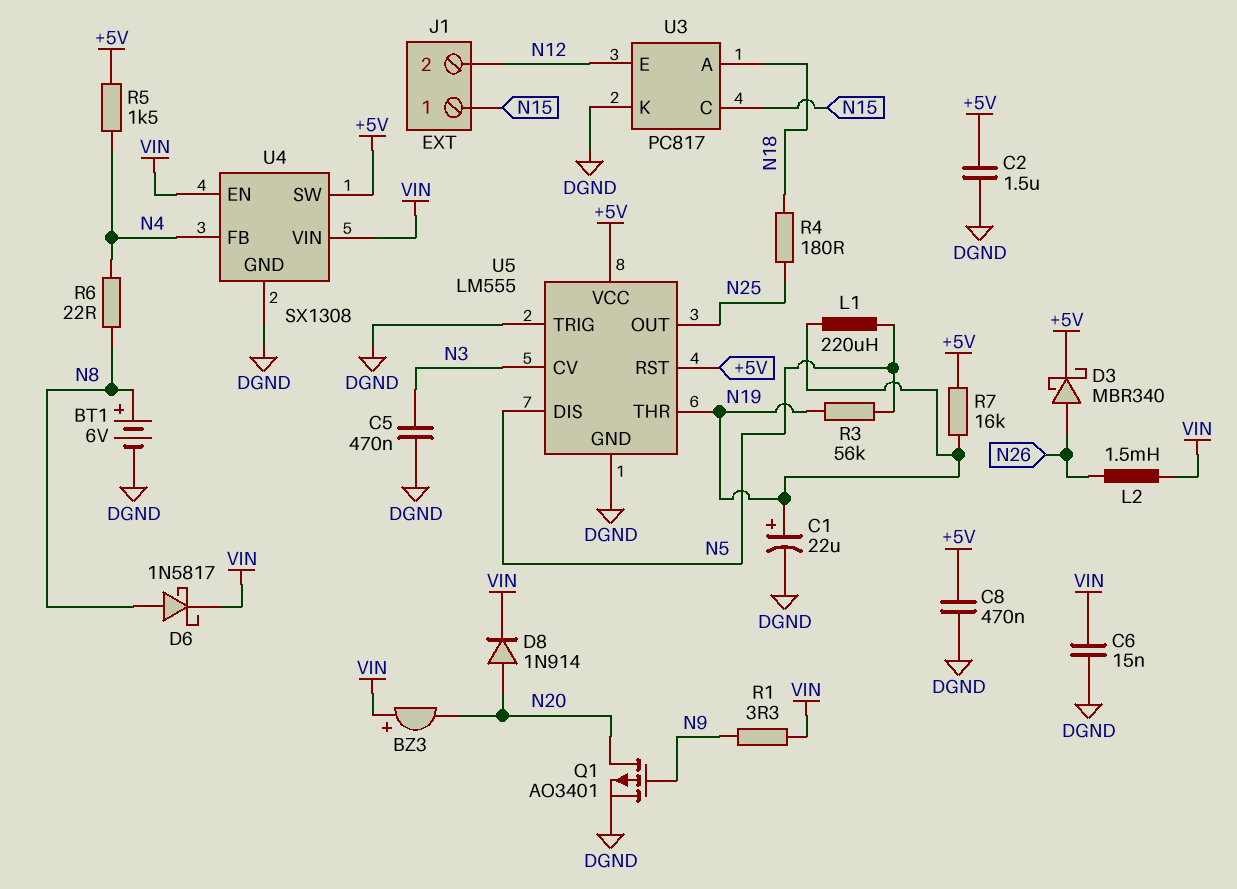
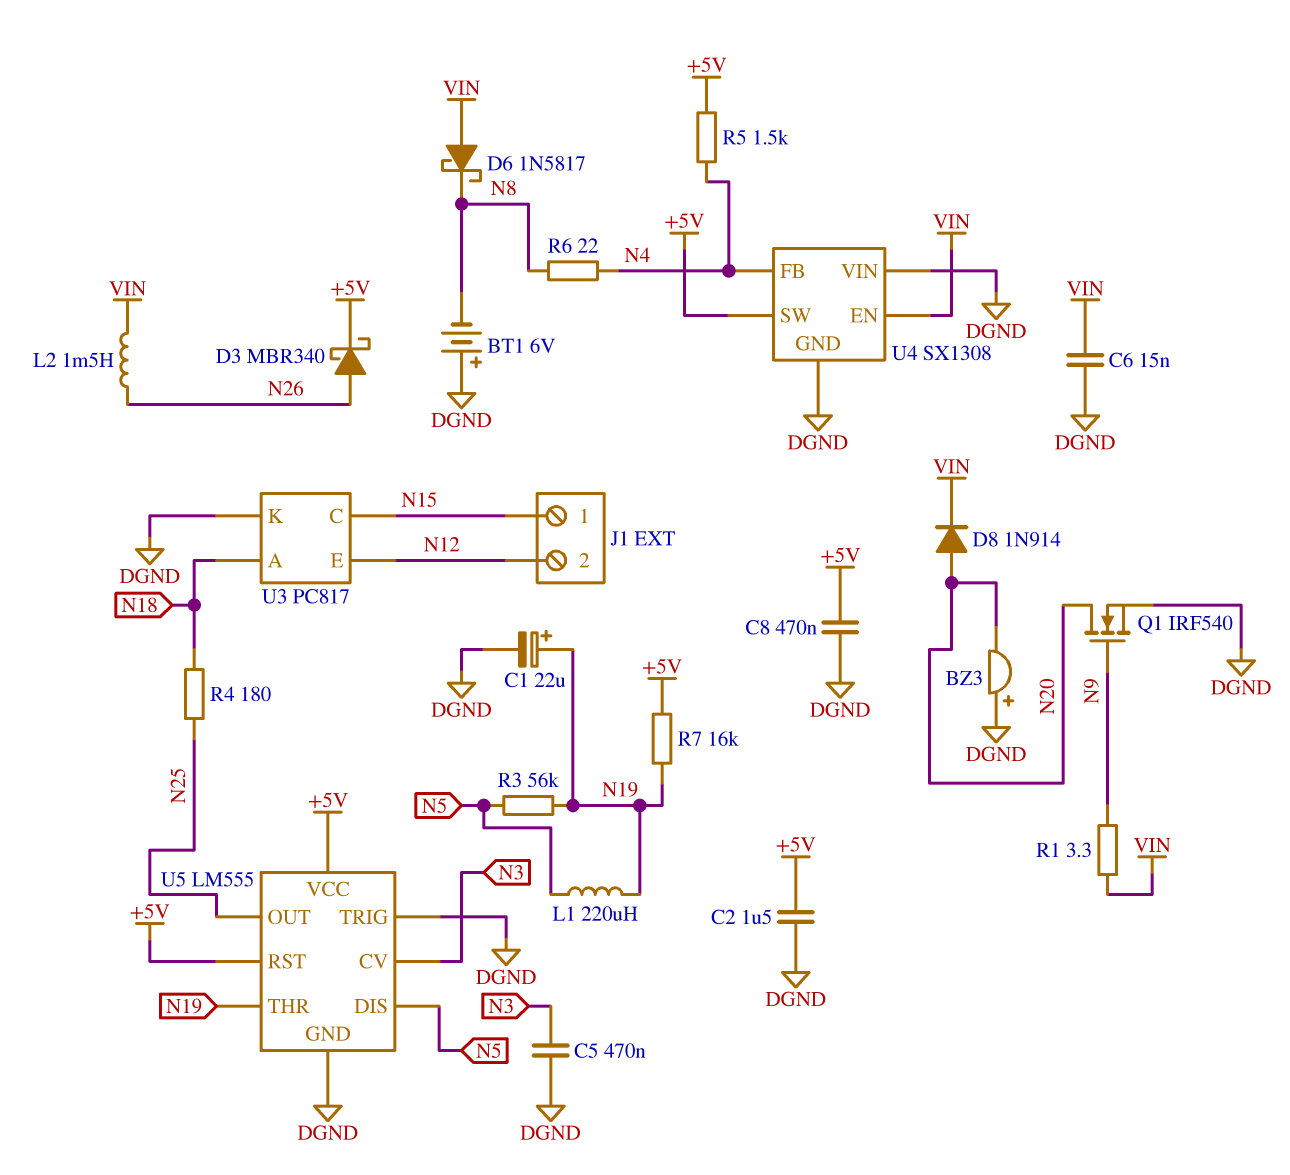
BT1: 6V (plus N8, minus DGND) -> 6V (plus DGND, minus N8)
BZ3: buzzer (plus VIN, minus N20) -> buzzer (plus DGND, minus N20)
D6: schottky 1N5817 (A N8, K VIN) -> schottky 1N5817 (A VIN, K N8)
Q1: PMOS AO3401 (G N9, D N20, S DGND) -> NMOS IRF540 (G N9, D N20, S DGND)
U4 pin VIN: VIN -> DGND

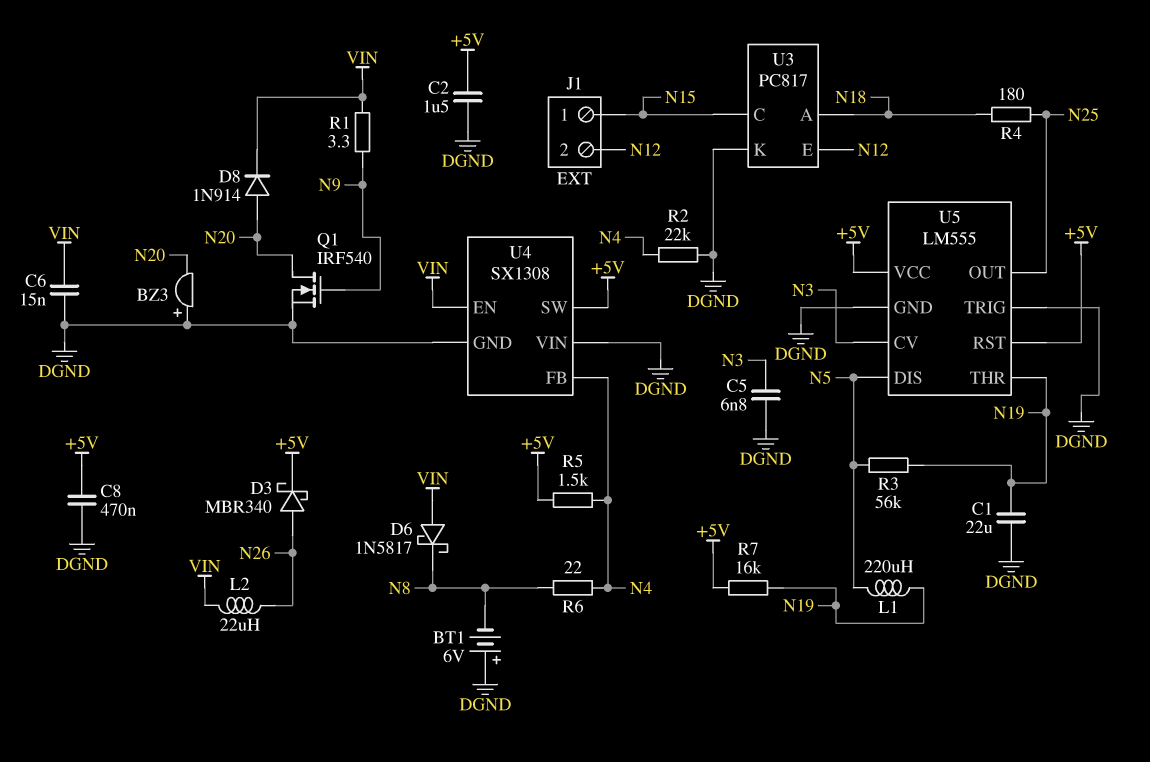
C1: 22uF (plus N19, minus DGND) -> 22uF (DGND, N19)
C5: 470nF (DGND, N3) -> 6.8nF (DGND, N3)
L2: 1.5mH (N26, VIN) -> 22uH (N26, VIN)
R2: none -> 22k (DGND, N4)

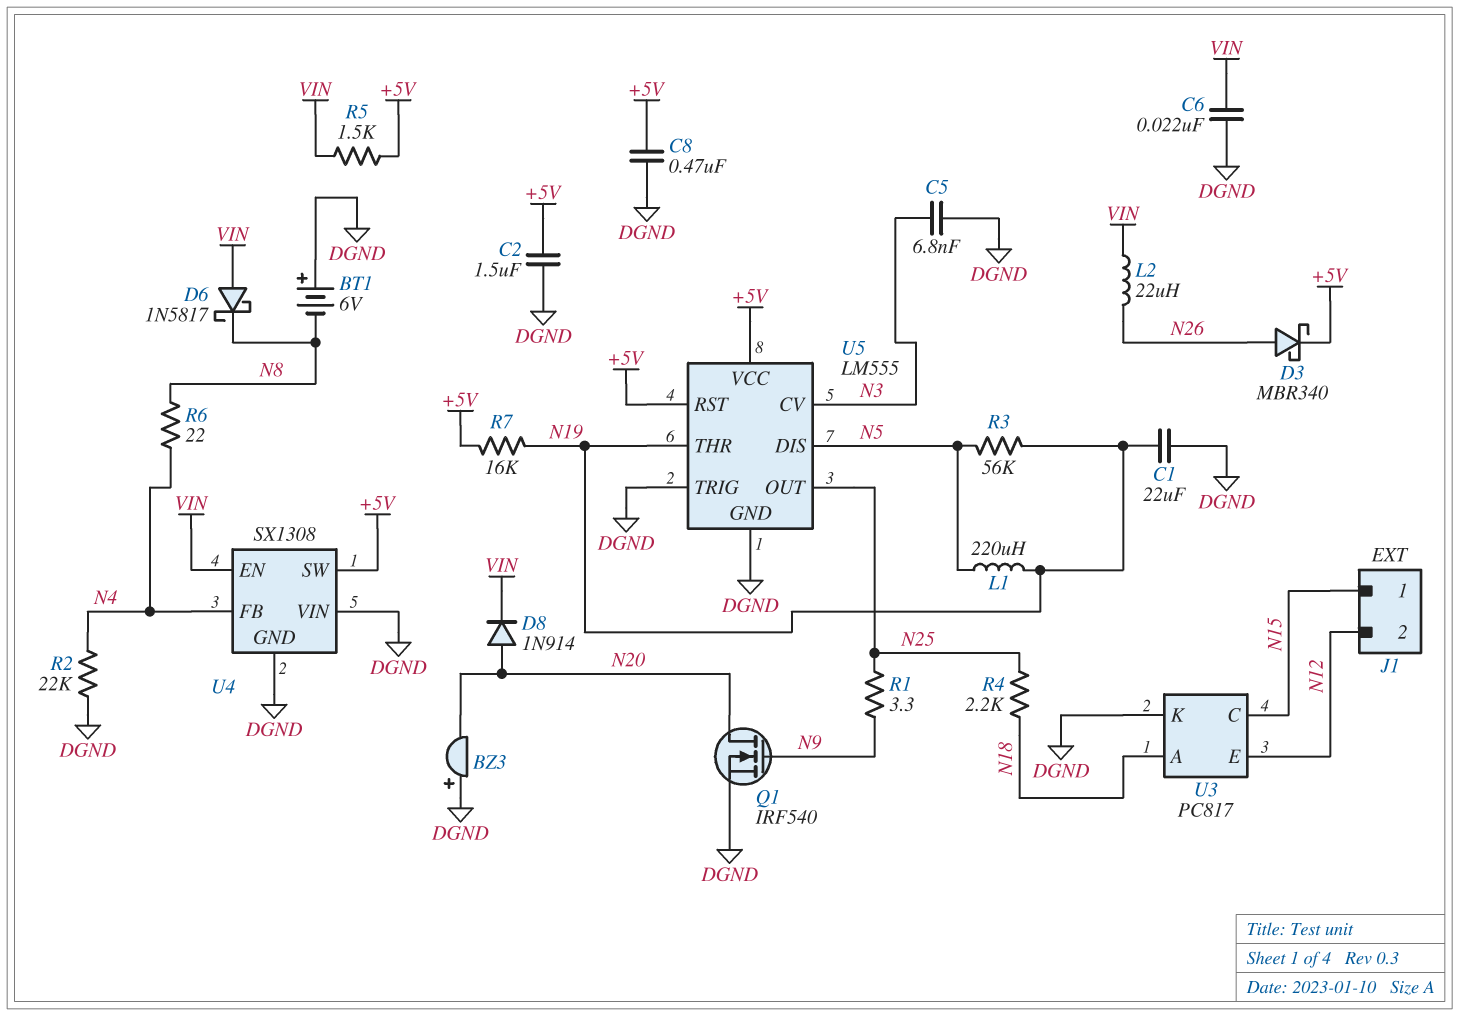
C6: 15nF (DGND, VIN) -> 22nF (DGND, VIN)
R1: 3.3 (N9, VIN) -> 3.3 (N9, N25)
R4: 180 (N18, N25) -> 2.2k (N18, N25)
R5: 1.5k (+5V, N4) -> 1.5k (+5V, VIN)

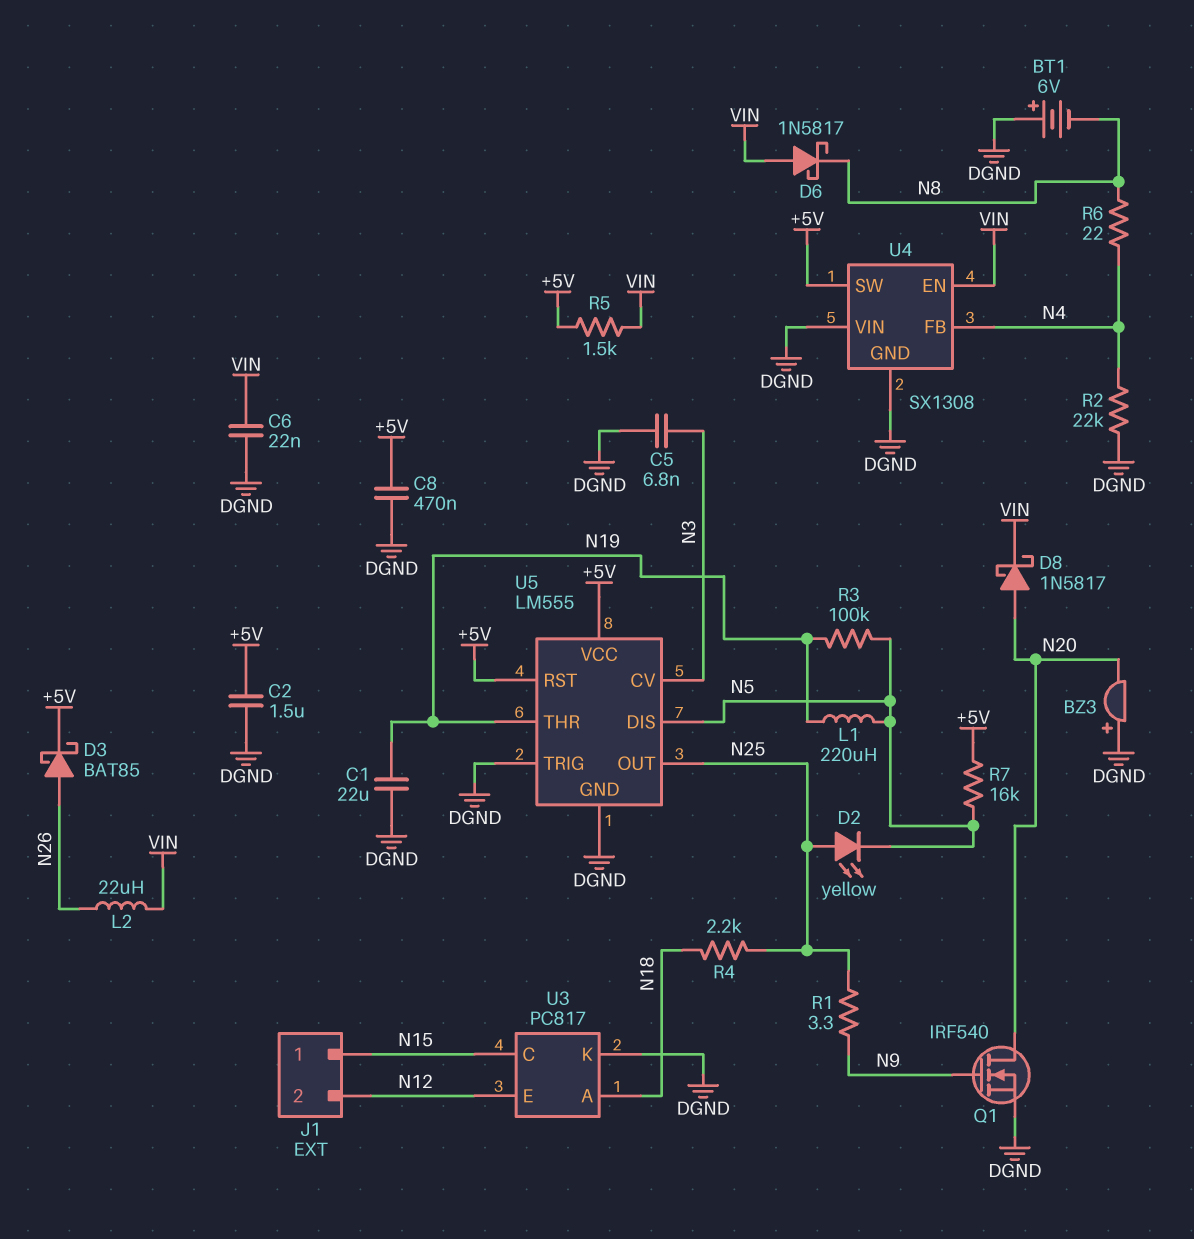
D2: none -> LED yellow (A N25, K N5)
D3: schottky MBR340 (A N26, K +5V) -> schottky BAT85 (A N26, K +5V)
D8: diode 1N914 (A N20, K VIN) -> schottky 1N5817 (A N20, K VIN)
R3: 56k (N5, N19) -> 100k (N5, N19)
R7: 16k (+5V, N19) -> 16k (+5V, N5)

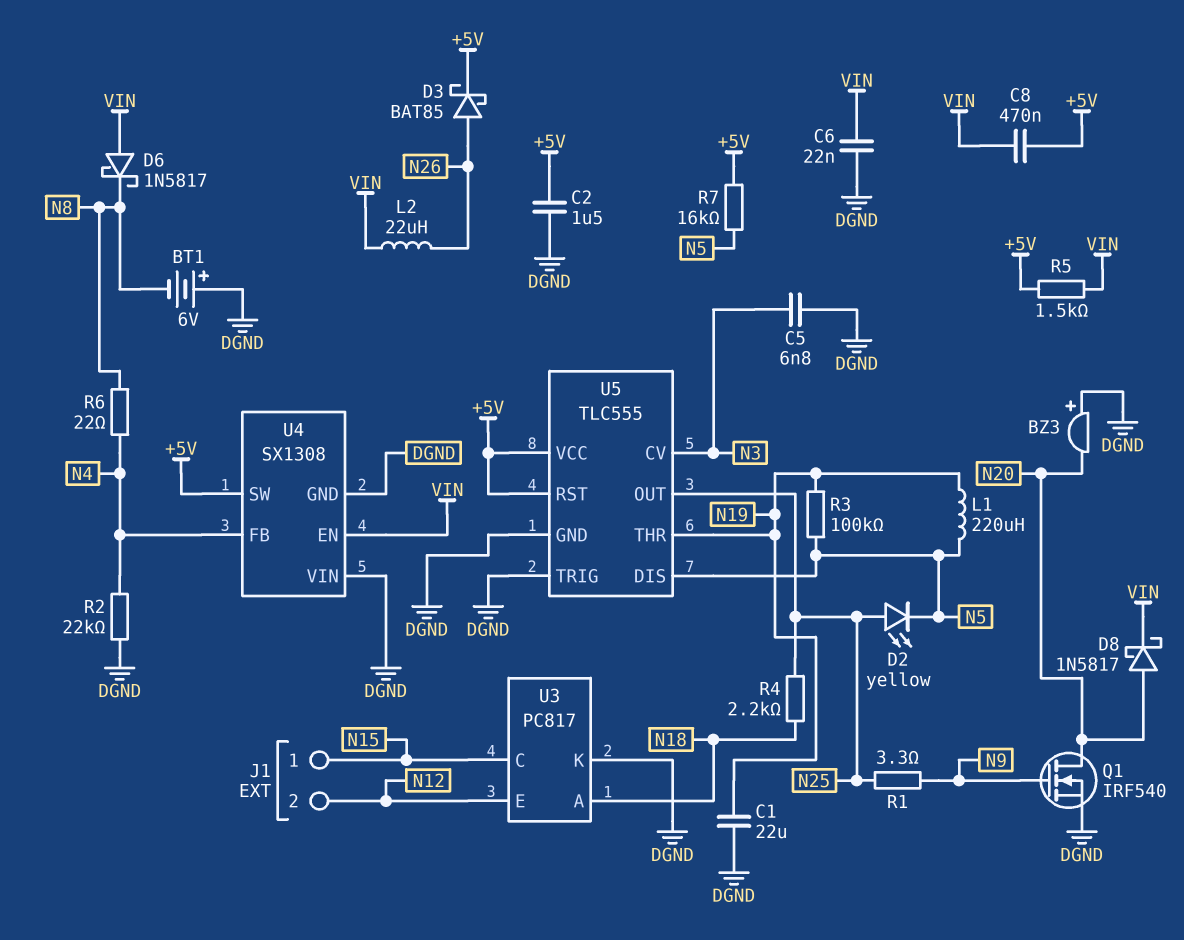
C8: 470nF (+5V, DGND) -> 470nF (+5V, VIN)
U5: LM555 -> TLC555

